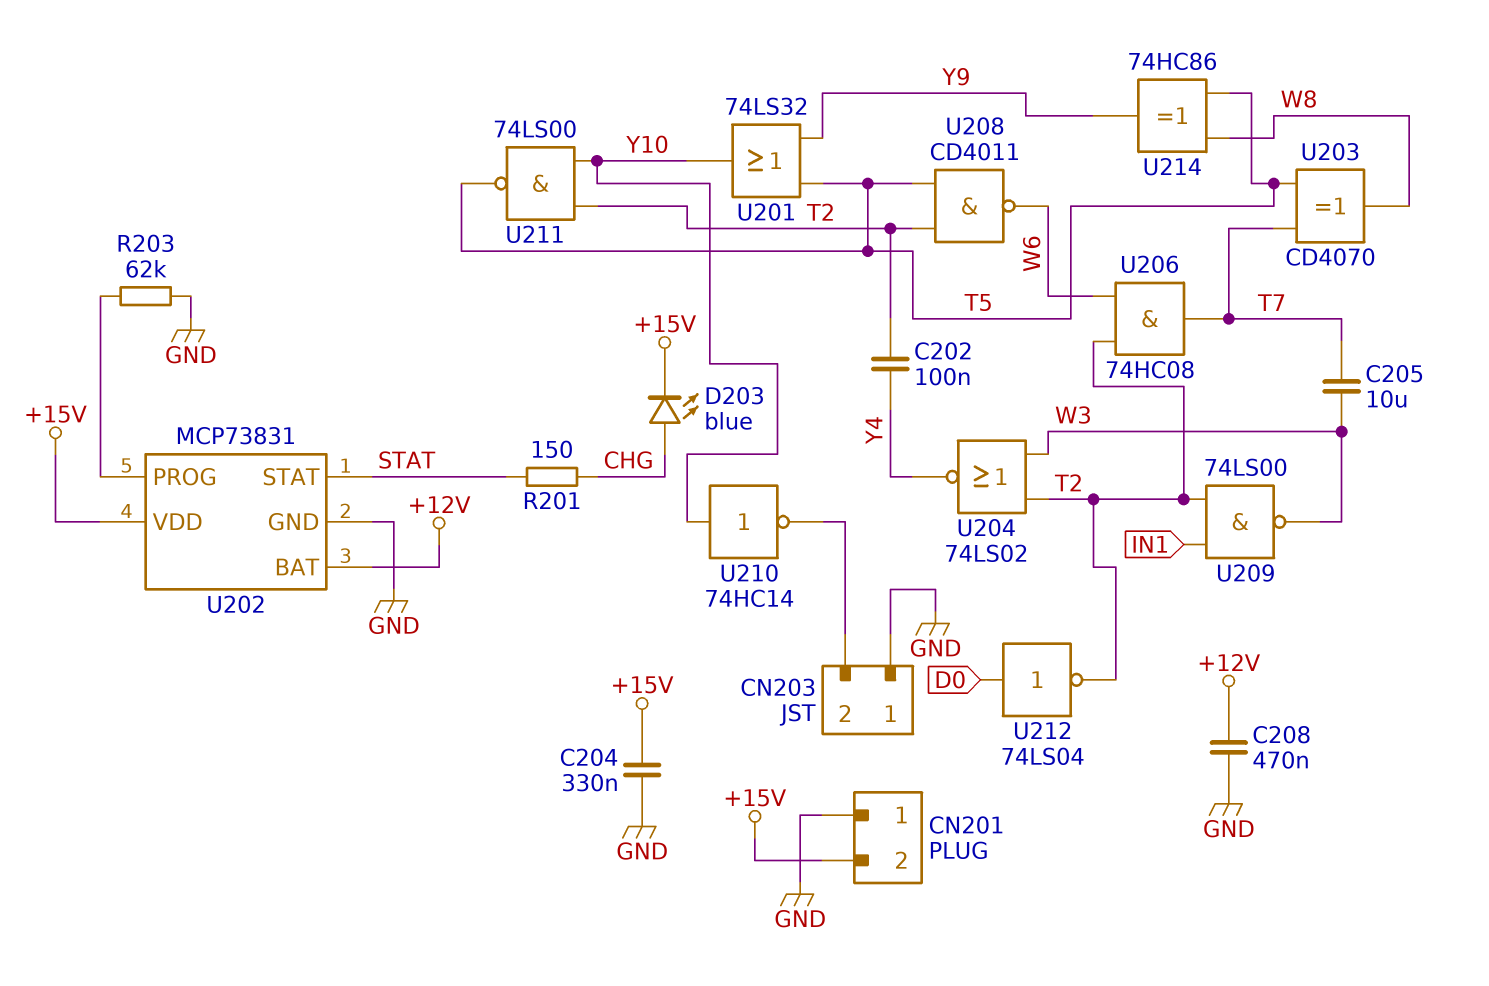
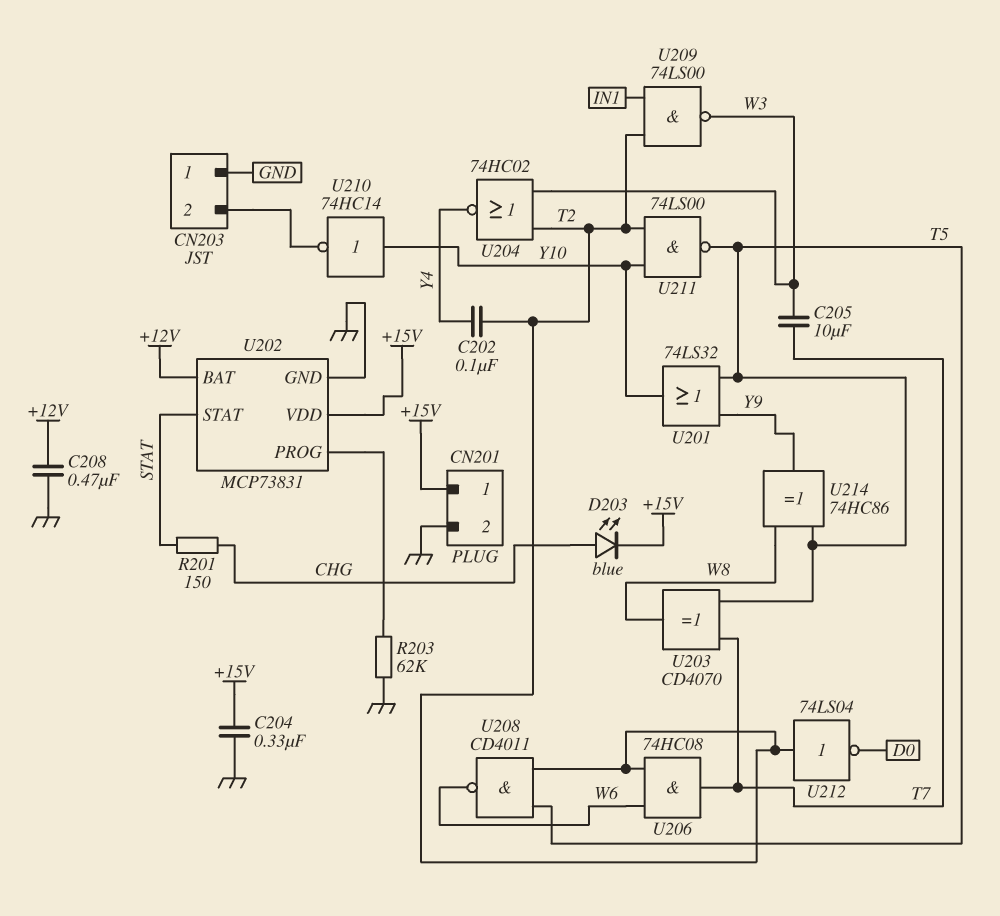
CN201 pin 1: GND -> +15V
CN201 pin 2: +15V -> GND
U204: NOR 74LS02 (in T2, in W3, out Y4) -> NOR 74HC02 (in T2, in W3, out Y4)
U212: NOT 74LS04 (in D0, out T2) -> NOT 74LS04 (in T2, out D0)

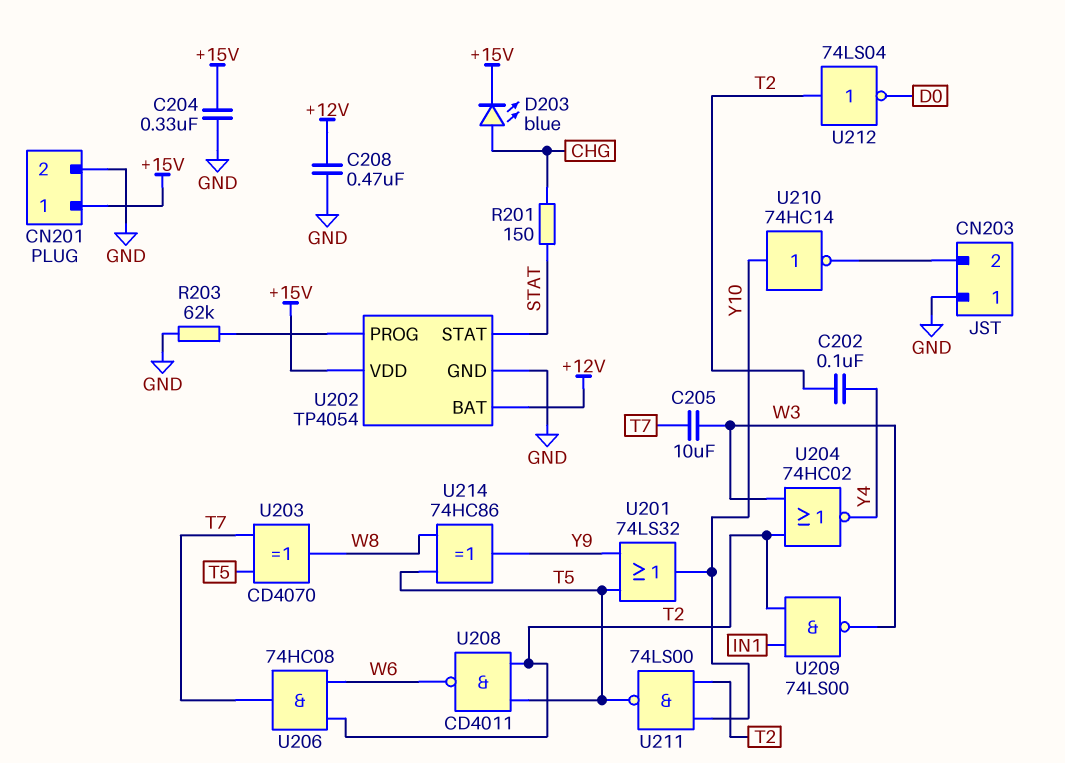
U202: MCP73831 -> TP4054

